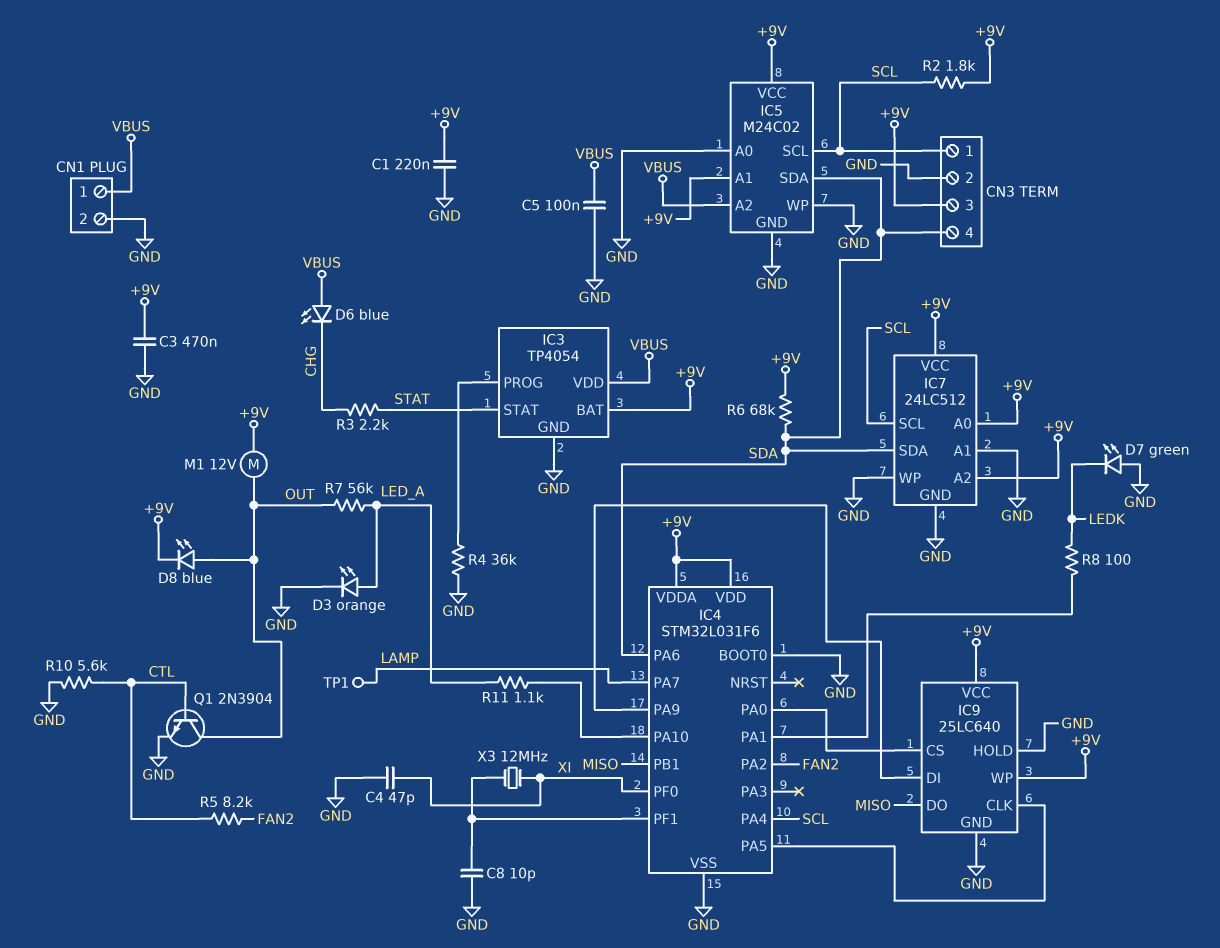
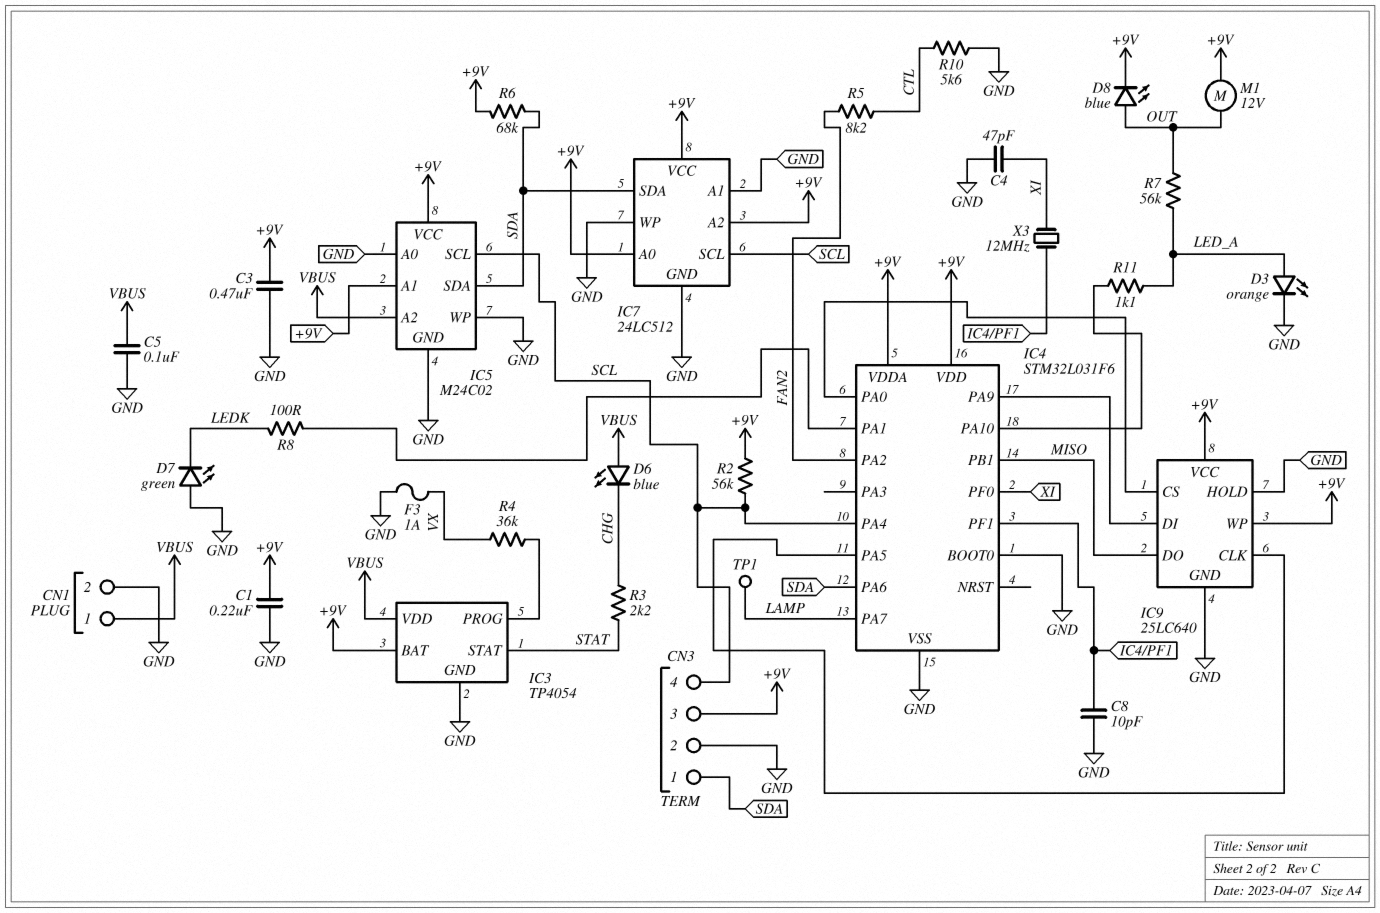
CN3 pin 1: SCL -> SDA
CN3 pin 4: SDA -> SCL
F3: none -> 1A (GND, VX)
Q1: NPN 2N3904 (B CTL, C OUT, E GND) -> none
R2: 1.8k (+9V, SCL) -> 56k (+9V, SCL)
R4: 36k (GND, IC3/PROG) -> 36k (IC3/PROG, VX)

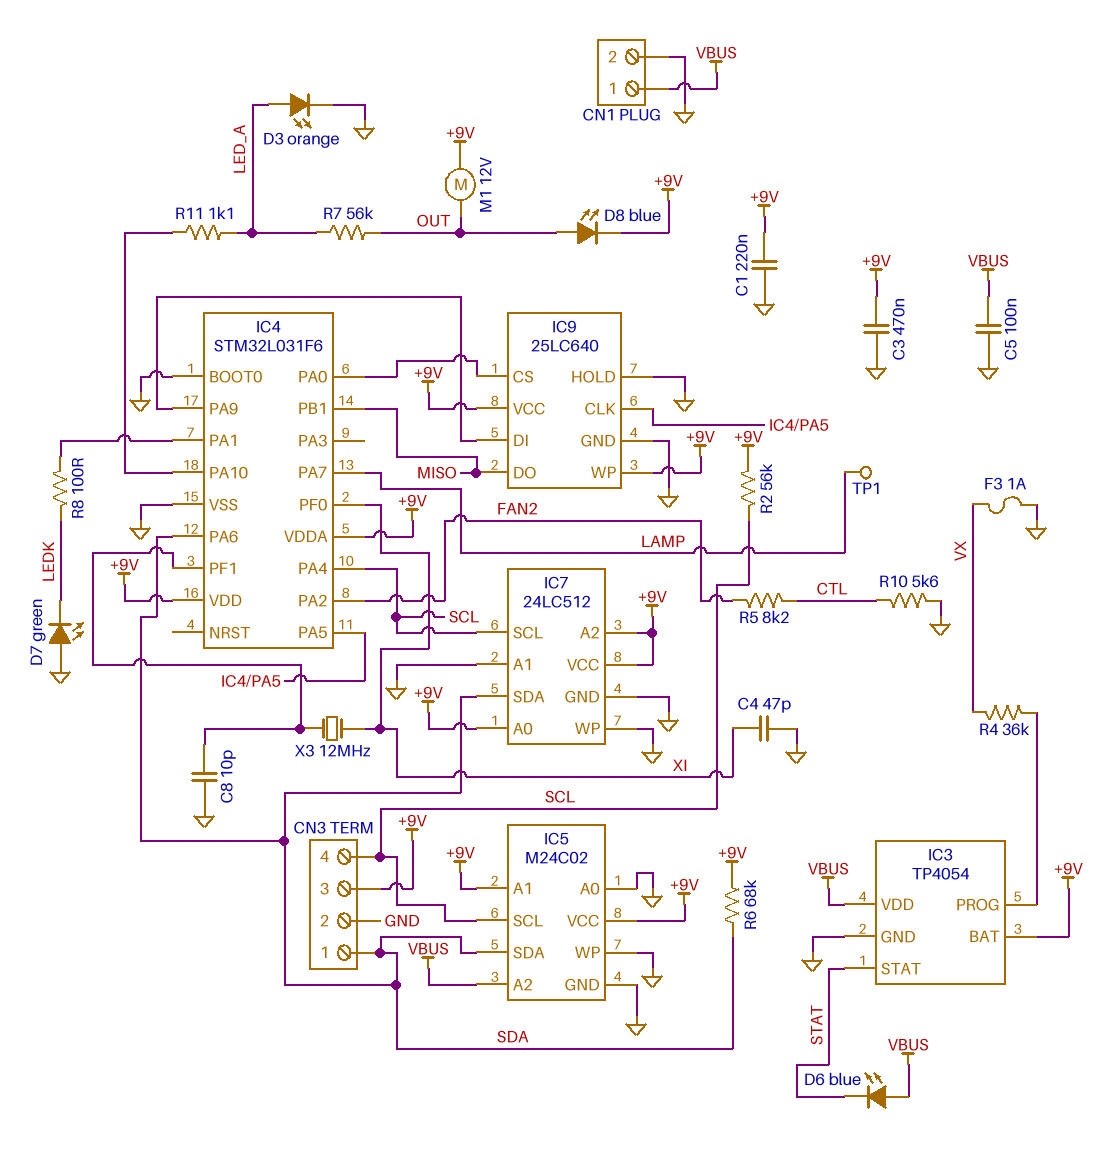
D6: LED blue (A VBUS, K CHG) -> LED blue (A VBUS, K STAT)
R3: 2.2k (CHG, STAT) -> none

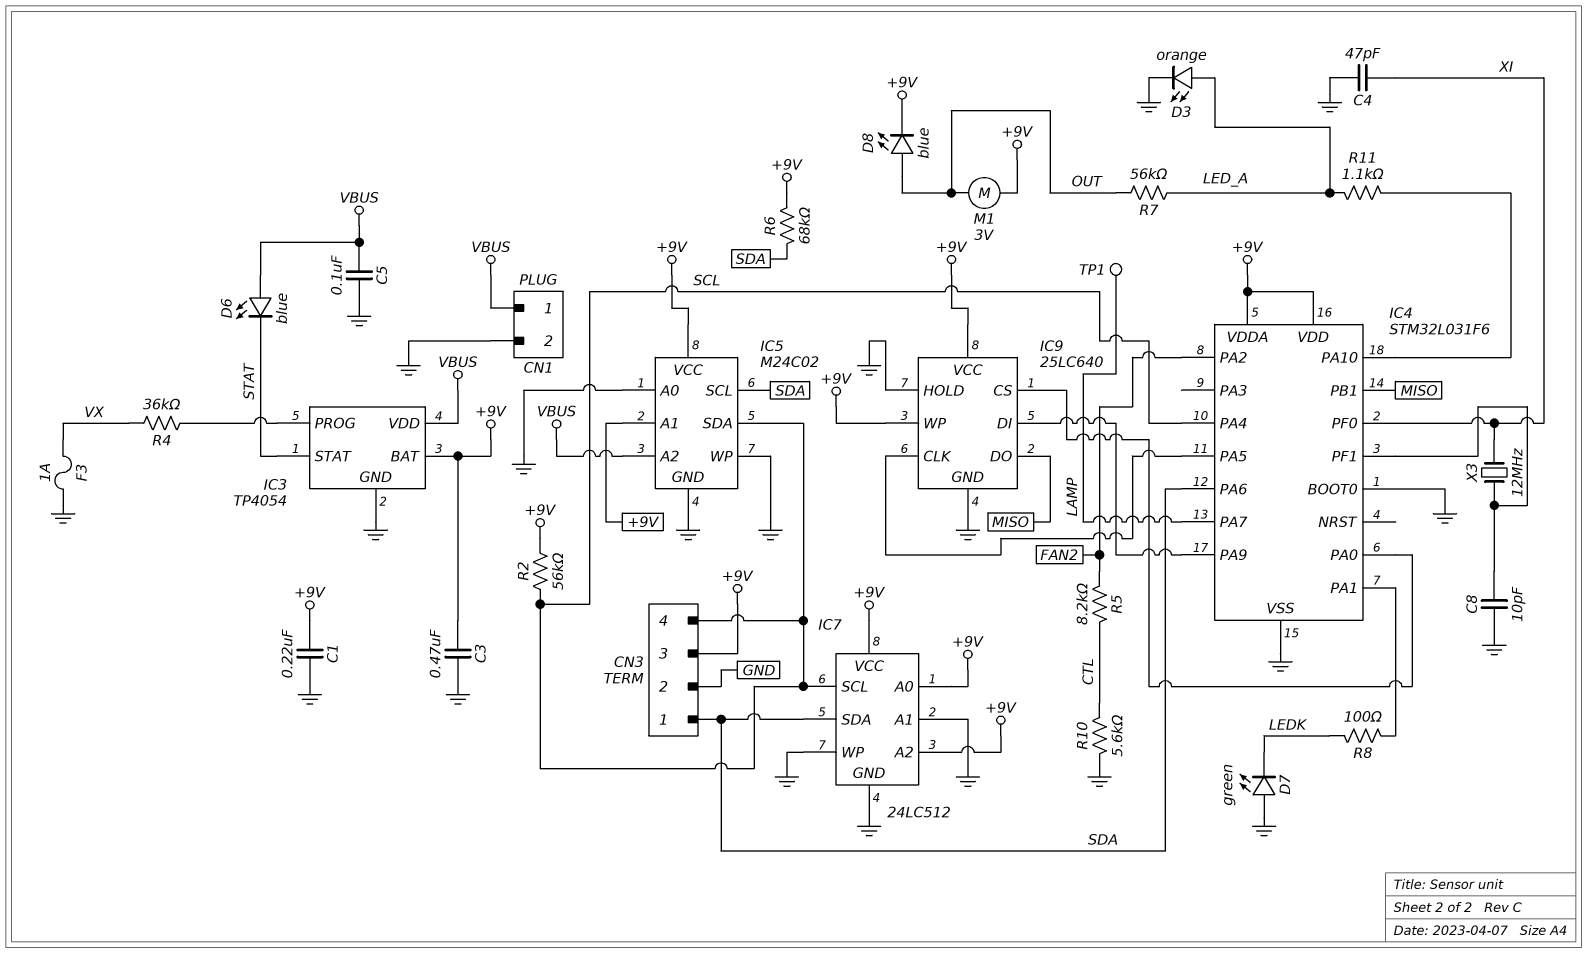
IC5 pin SCL: SCL -> SDA
IC5 pin SDA: SDA -> SCL
M1: motor 12V (+9V, OUT) -> motor 3V (+9V, OUT)

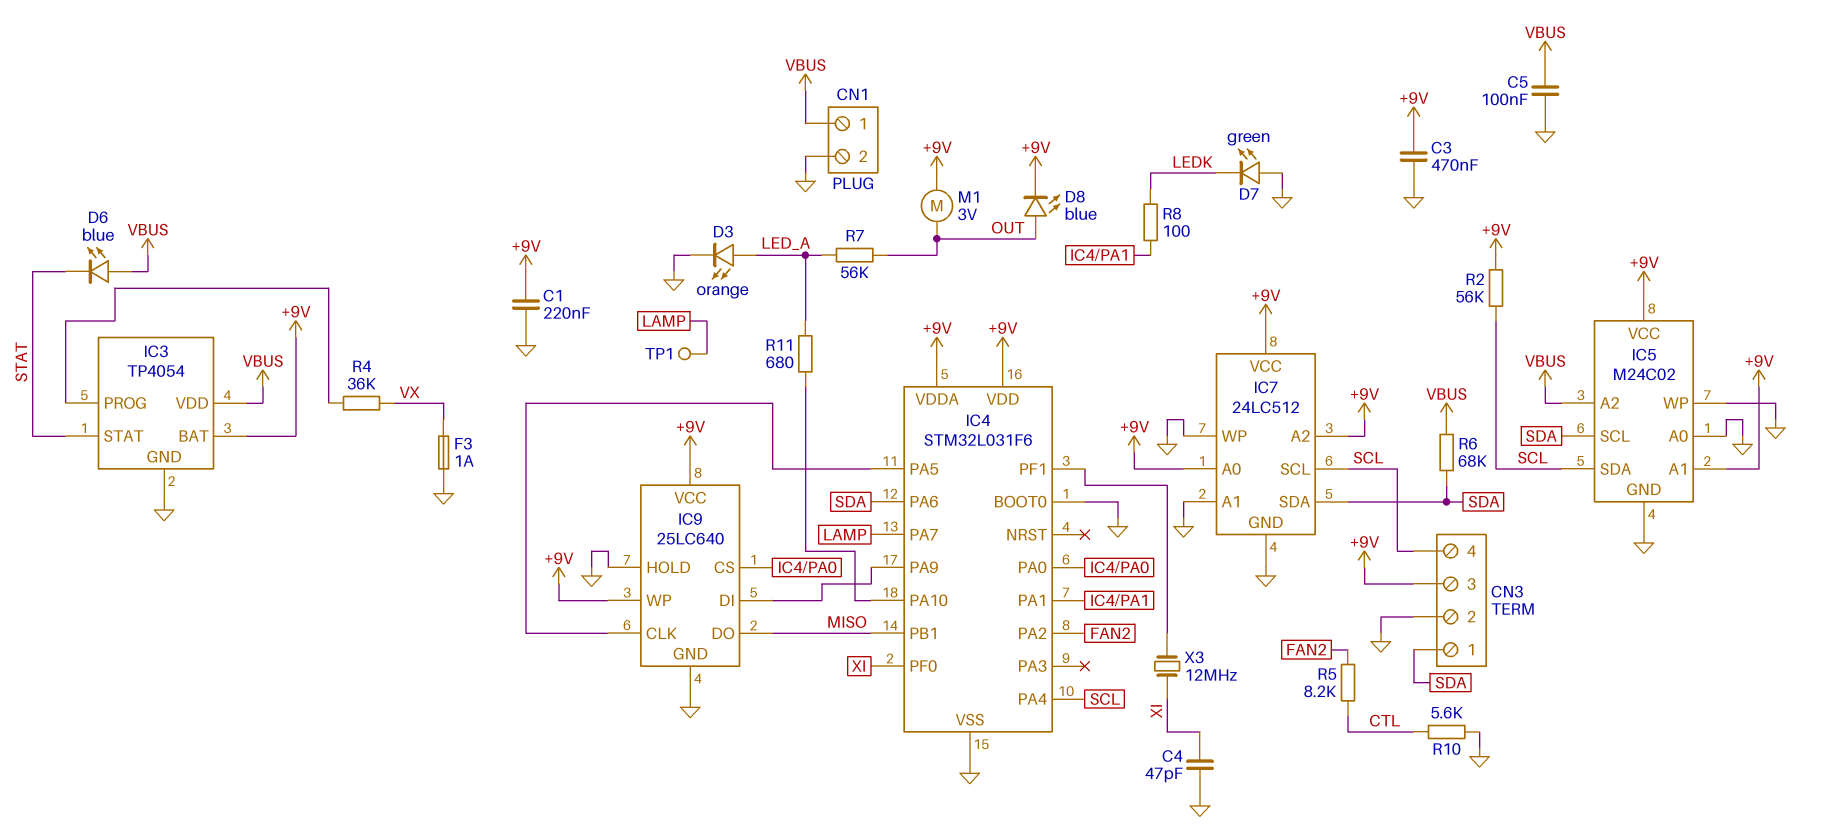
C8: 10pF (GND, IC4/PF1) -> none
R6: 68k (+9V, SDA) -> 68k (SDA, VBUS)
R11: 1.1k (IC4/PA10, LED_A) -> 680 (IC4/PA10, LED_A)

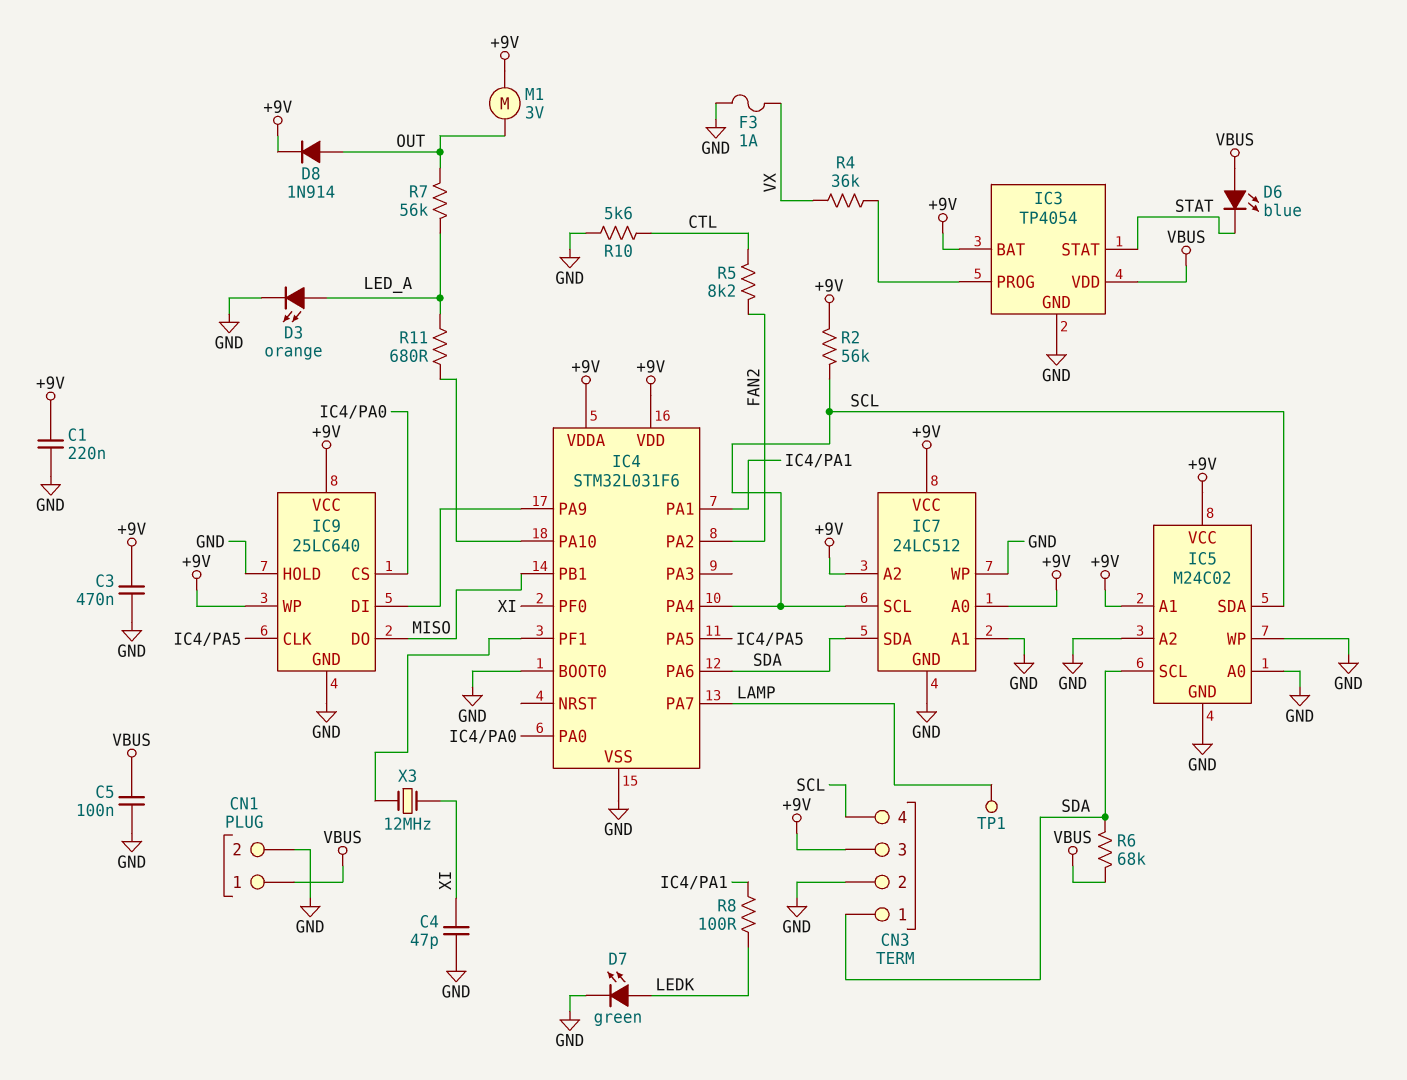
D7: LED green (A GND, K LEDK) -> LED green (A LEDK, K GND)
D8: LED blue (A OUT, K +9V) -> diode 1N914 (A OUT, K +9V)
IC5 pin A2: VBUS -> GND

